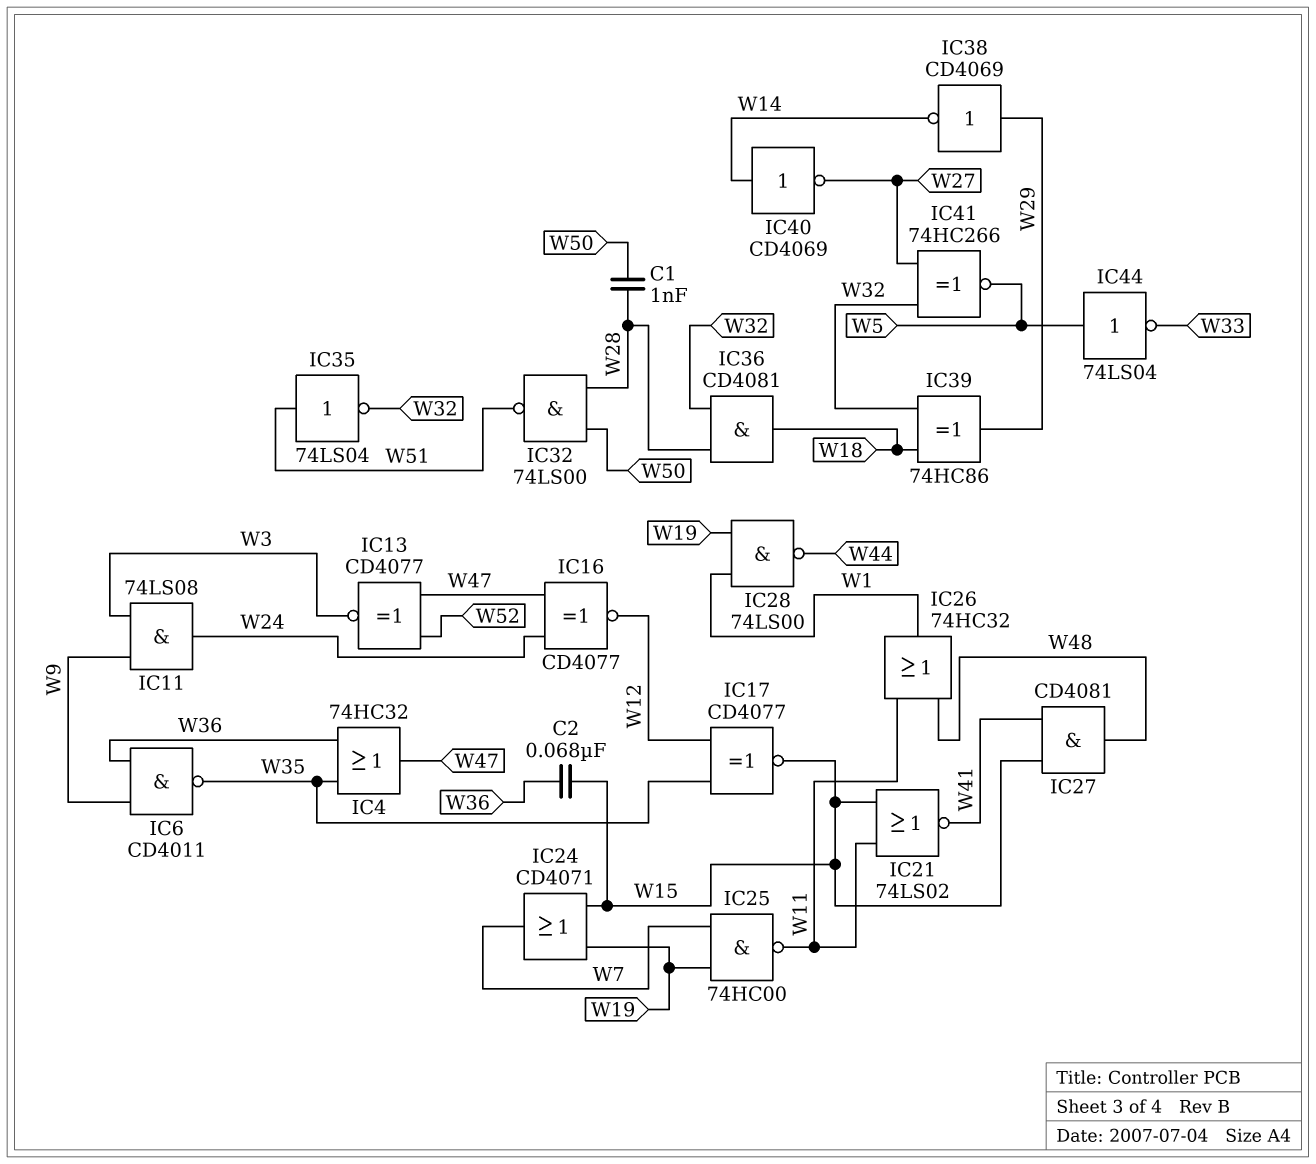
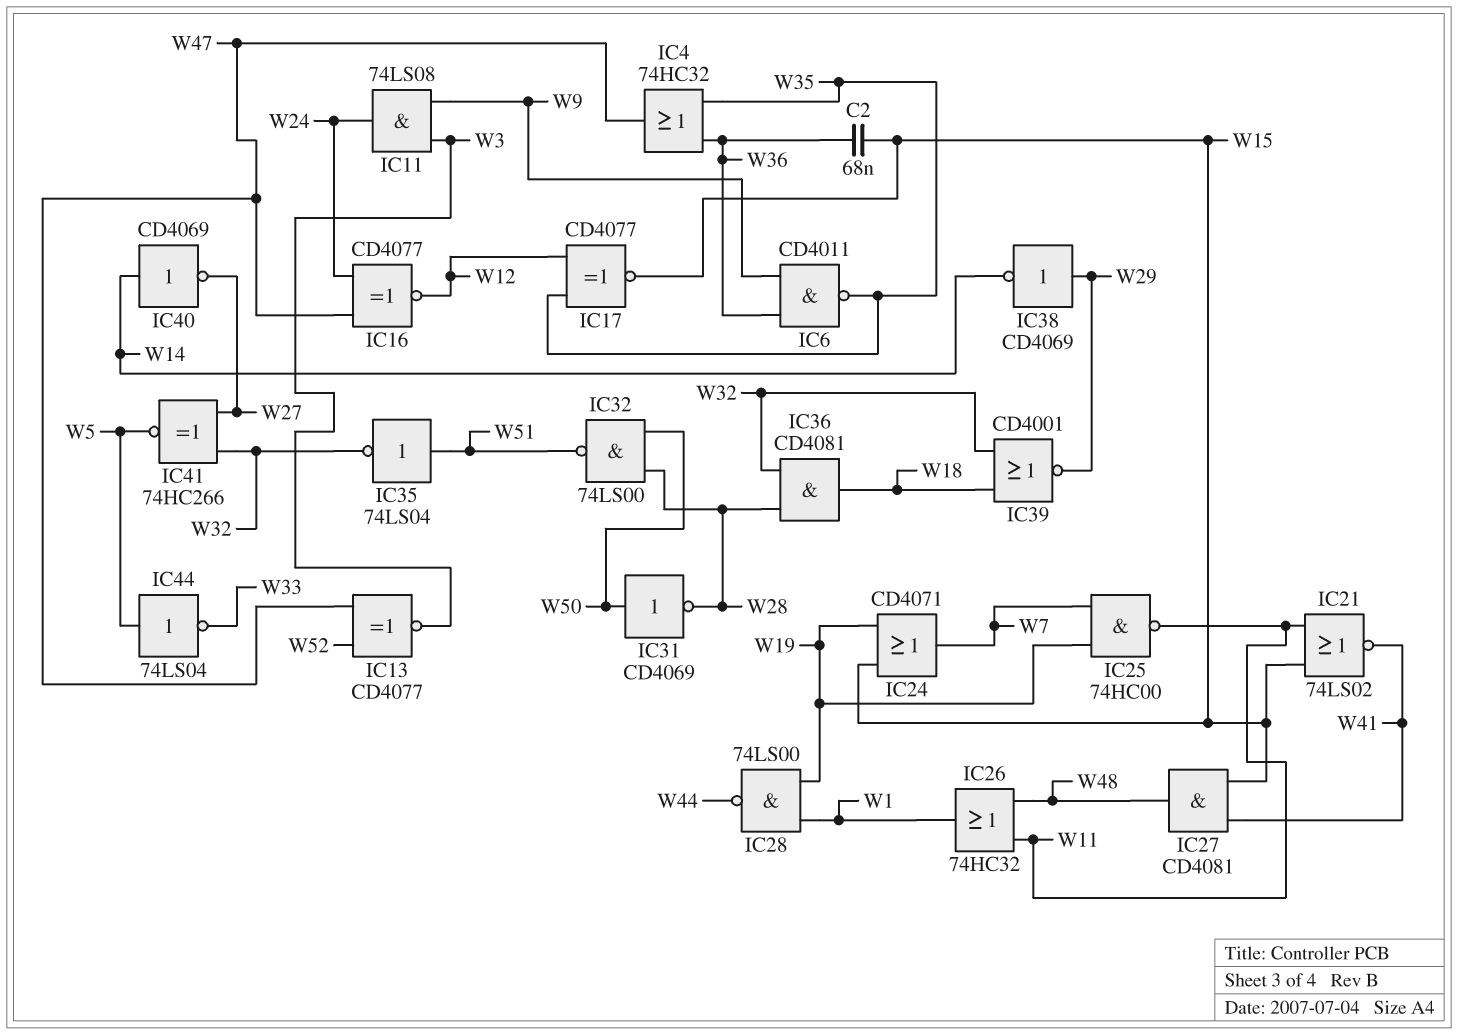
C1: 1nF (W28, W50) -> none
IC31: none -> NOT CD4069 (in W50, out W28)
IC39: XOR 74HC86 (in W18, in W32, out W29) -> NOR CD4001 (in W18, in W32, out W29)

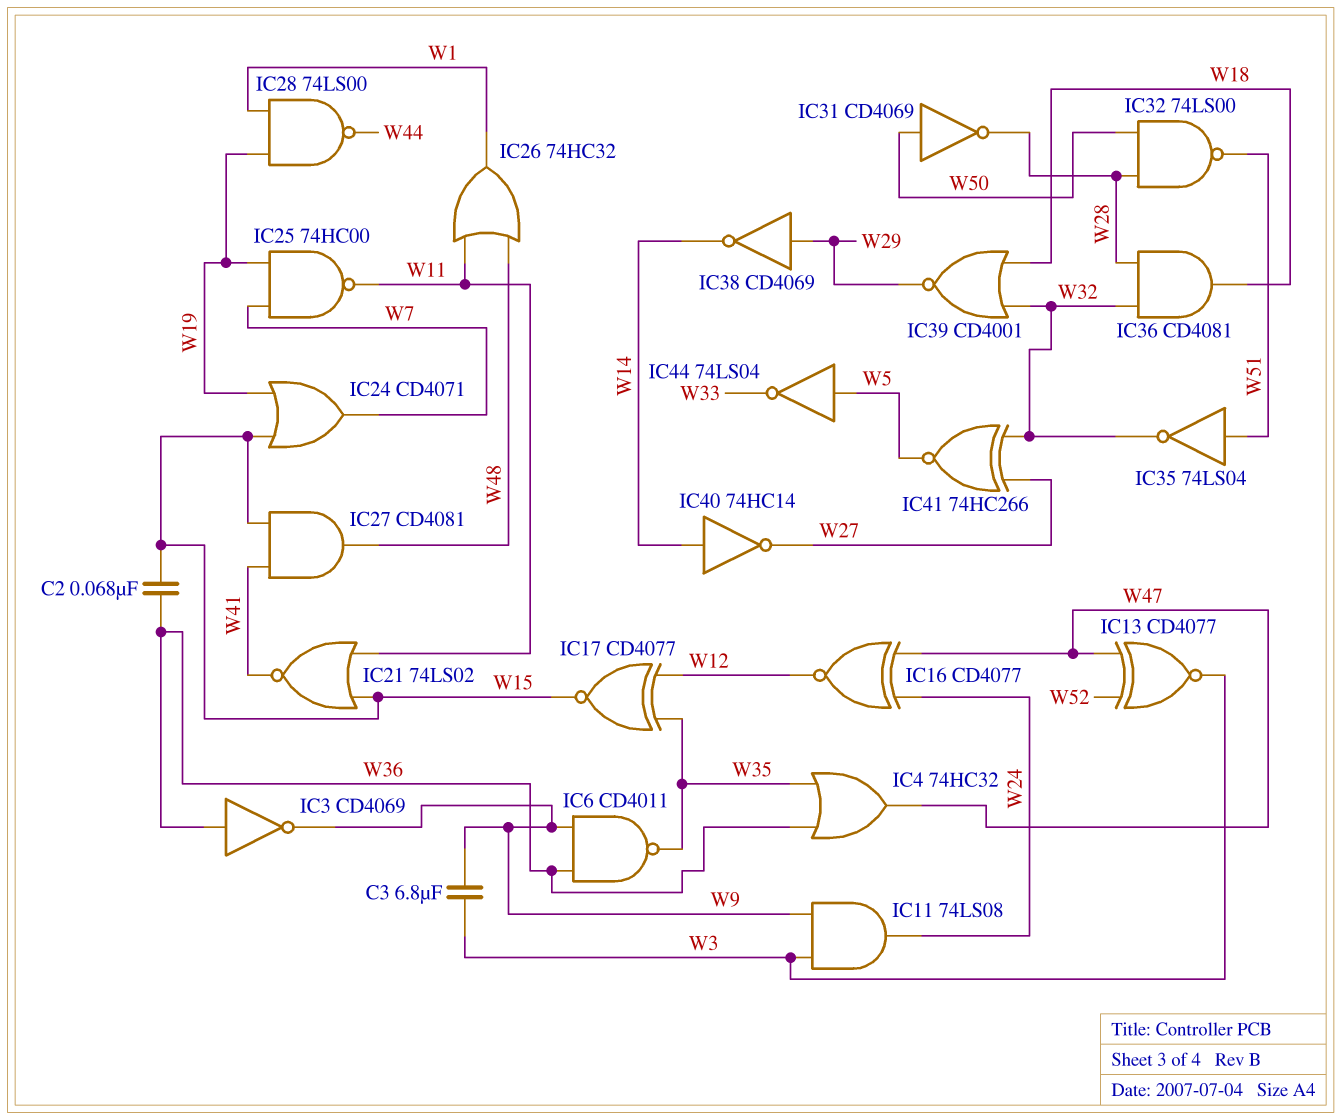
C3: none -> 6.8uF (W3, W9)
IC3: none -> NOT CD4069 (in W36, out W9)
IC40: NOT CD4069 (in W14, out W27) -> NOT 74HC14 (in W14, out W27)

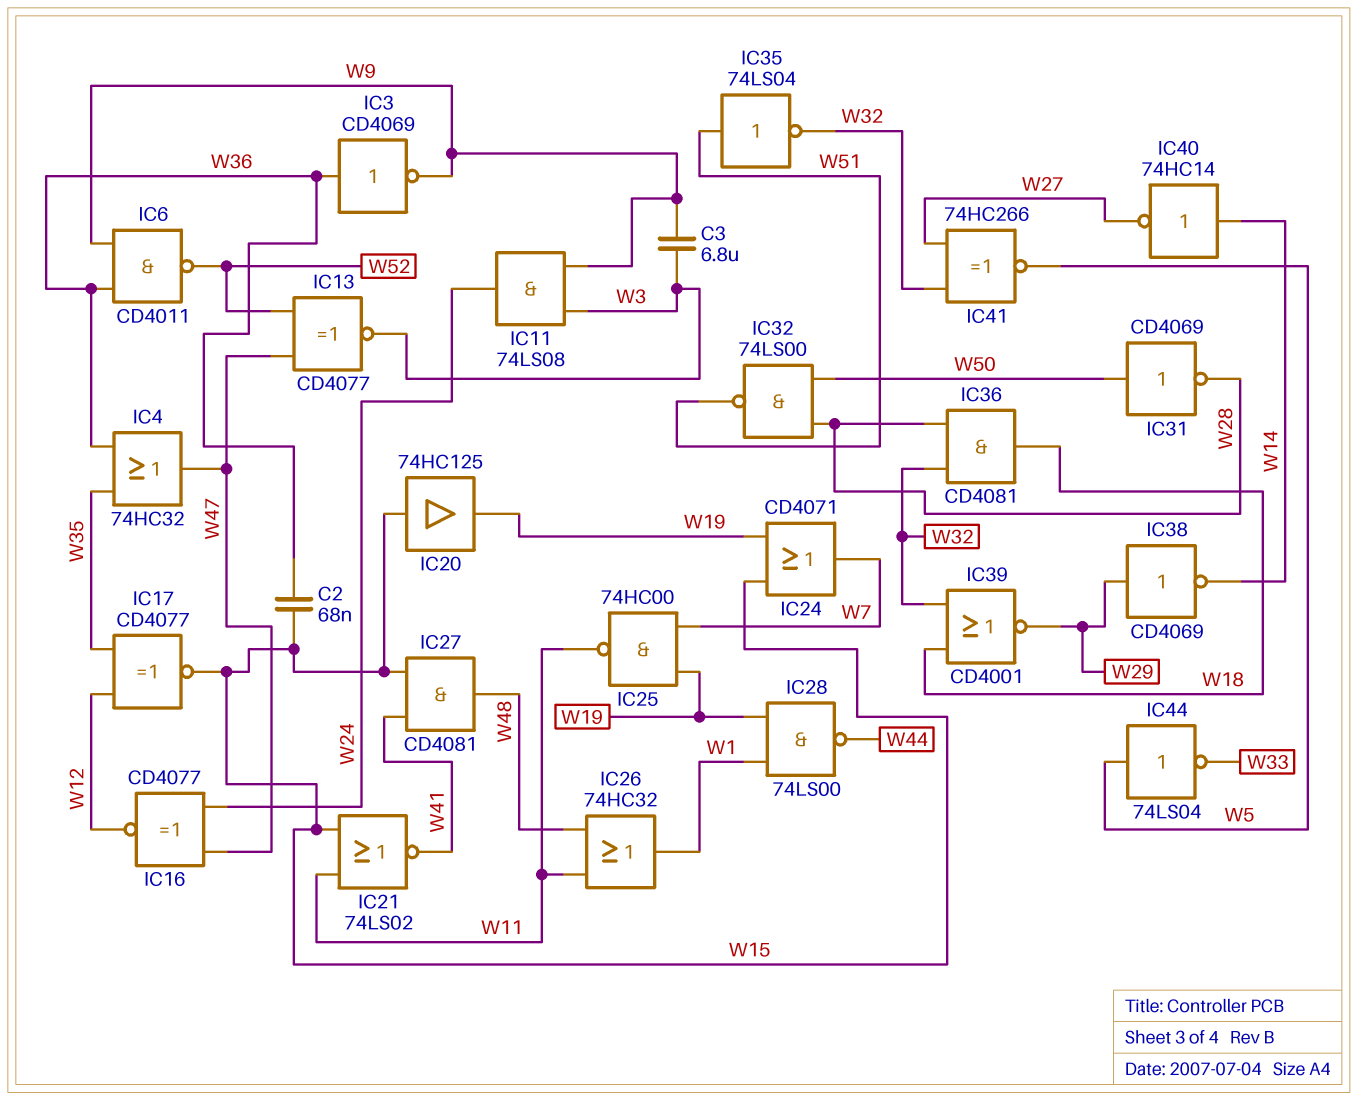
IC6: NAND CD4011 (in W9, in W36, out W35) -> NAND CD4011 (in W9, in W36, out W52)
IC20: none -> buffer 74HC125 (in W15, out W19)

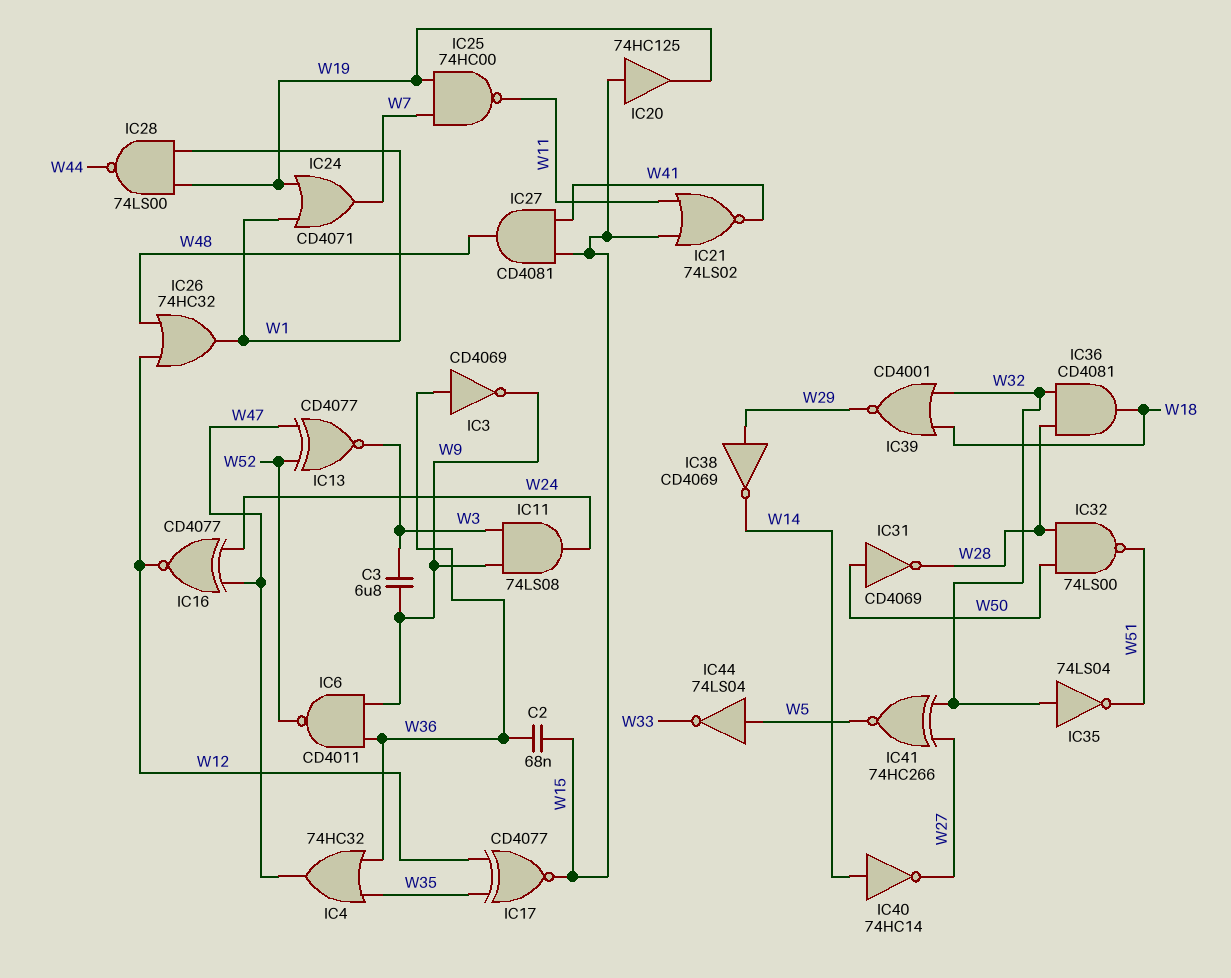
IC24: OR CD4071 (in W15, in W19, out W7) -> OR CD4071 (in W1, in W19, out W7)
IC26: OR 74HC32 (in W11, in W48, out W1) -> OR 74HC32 (in W12, in W48, out W1)
IC35: NOT 74LS04 (in W51, out W32) -> NOT 74LS04 (in W32, out W51)

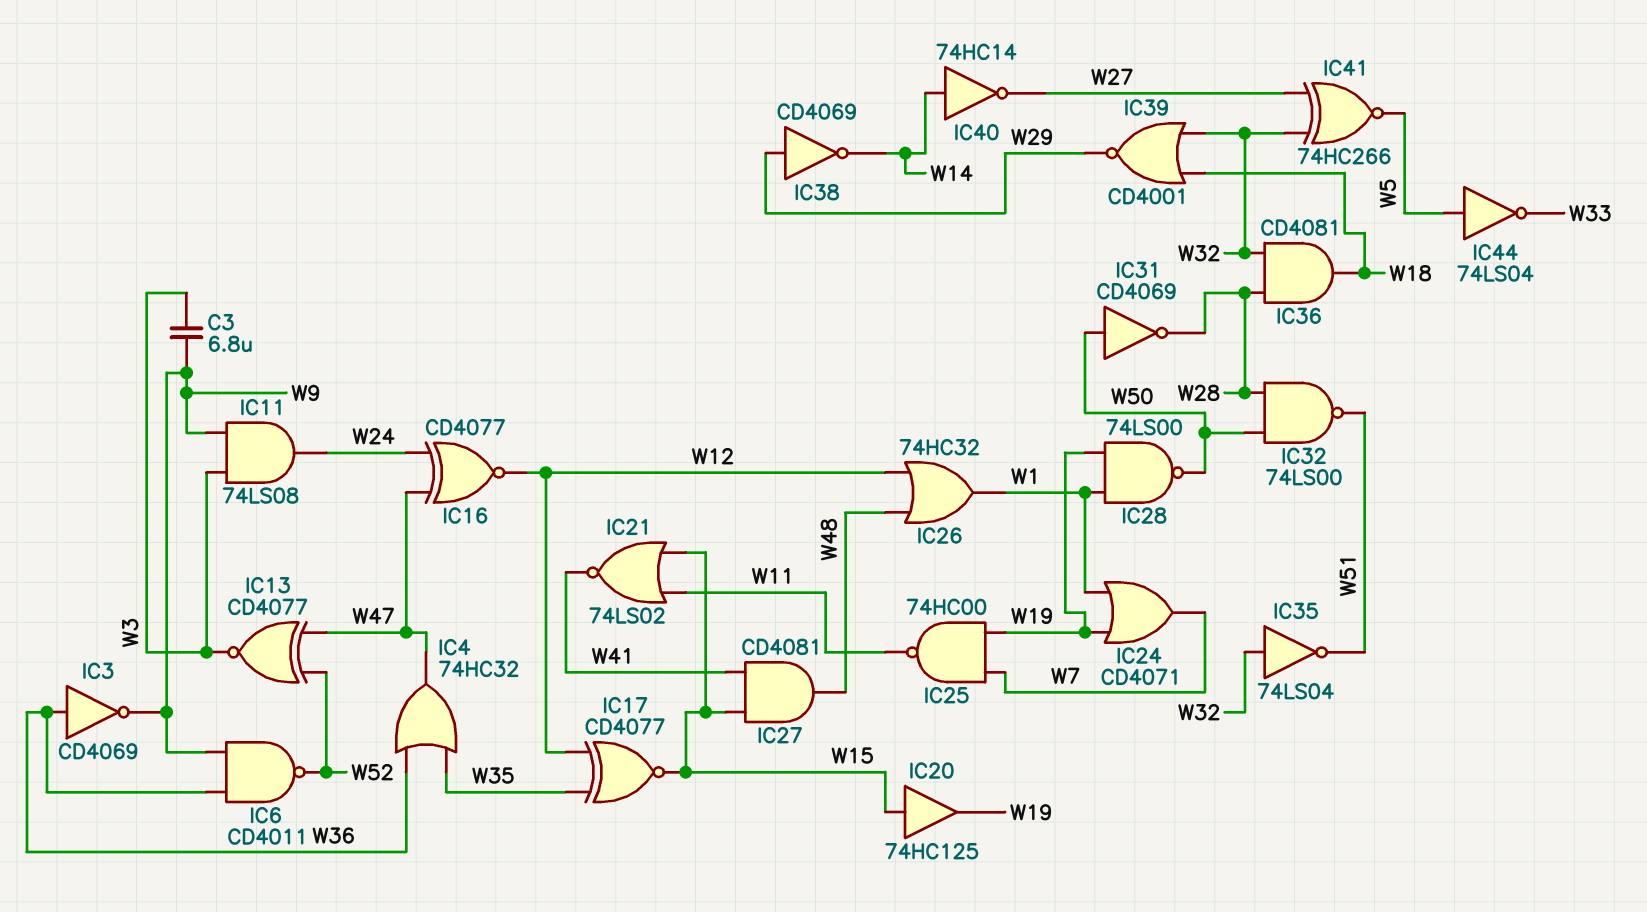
C2: 68nF (W15, W36) -> none
IC28: NAND 74LS00 (in W1, in W19, out W44) -> NAND 74LS00 (in W1, in W19, out W50)

